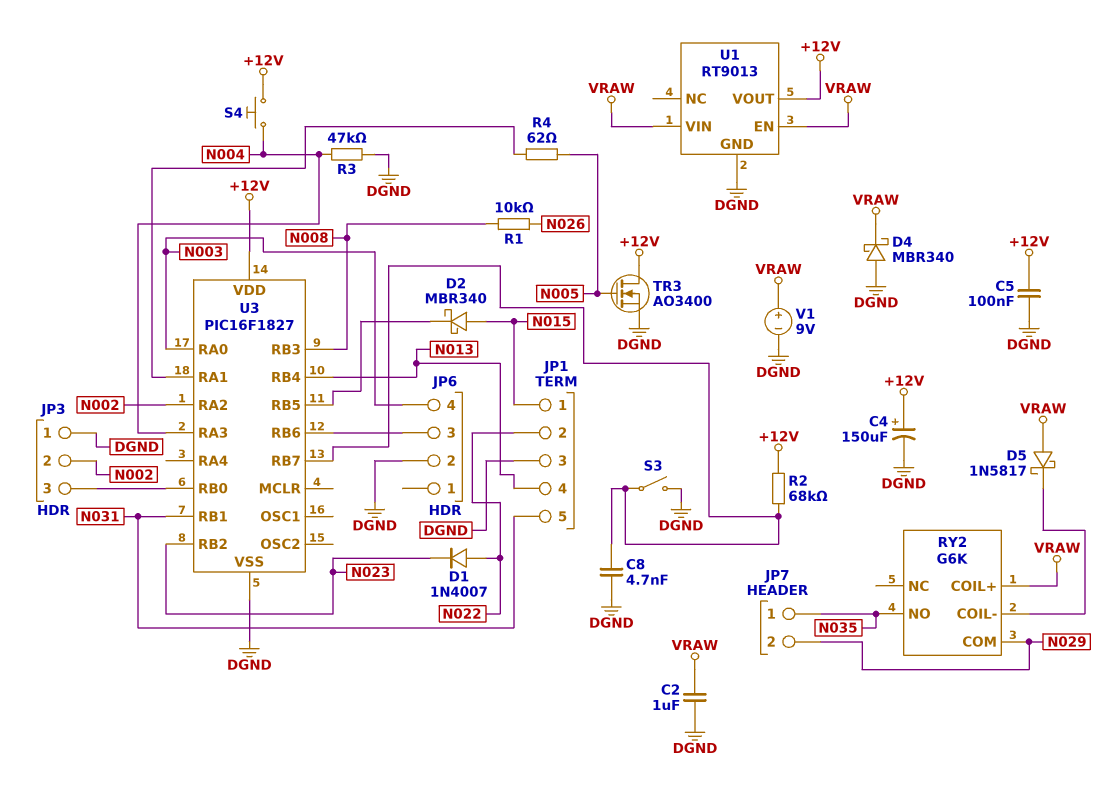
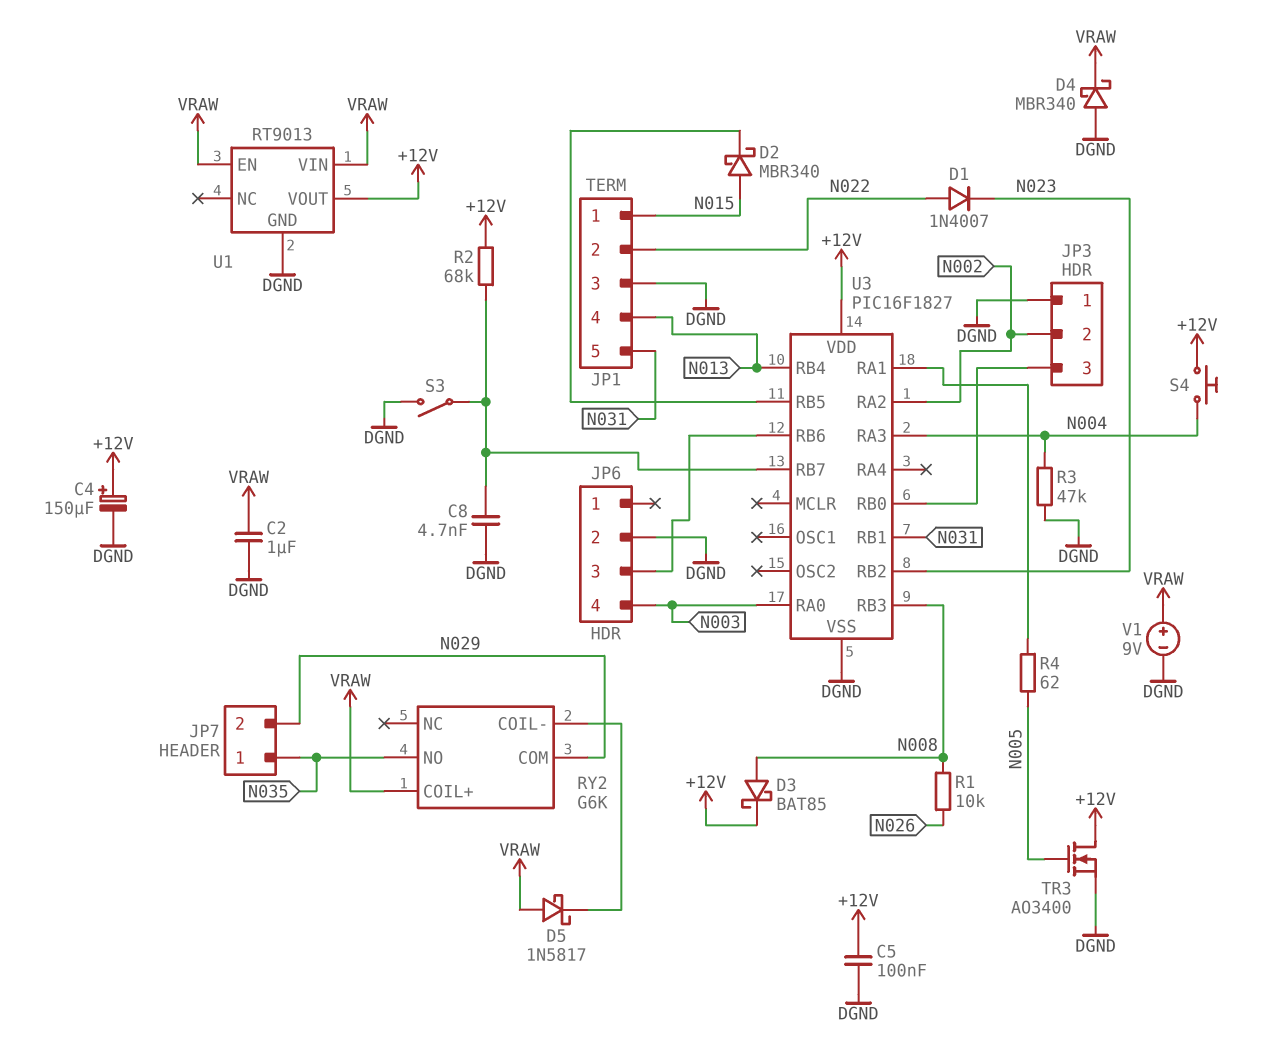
D3: none -> schottky BAT85 (A N008, K +12V)

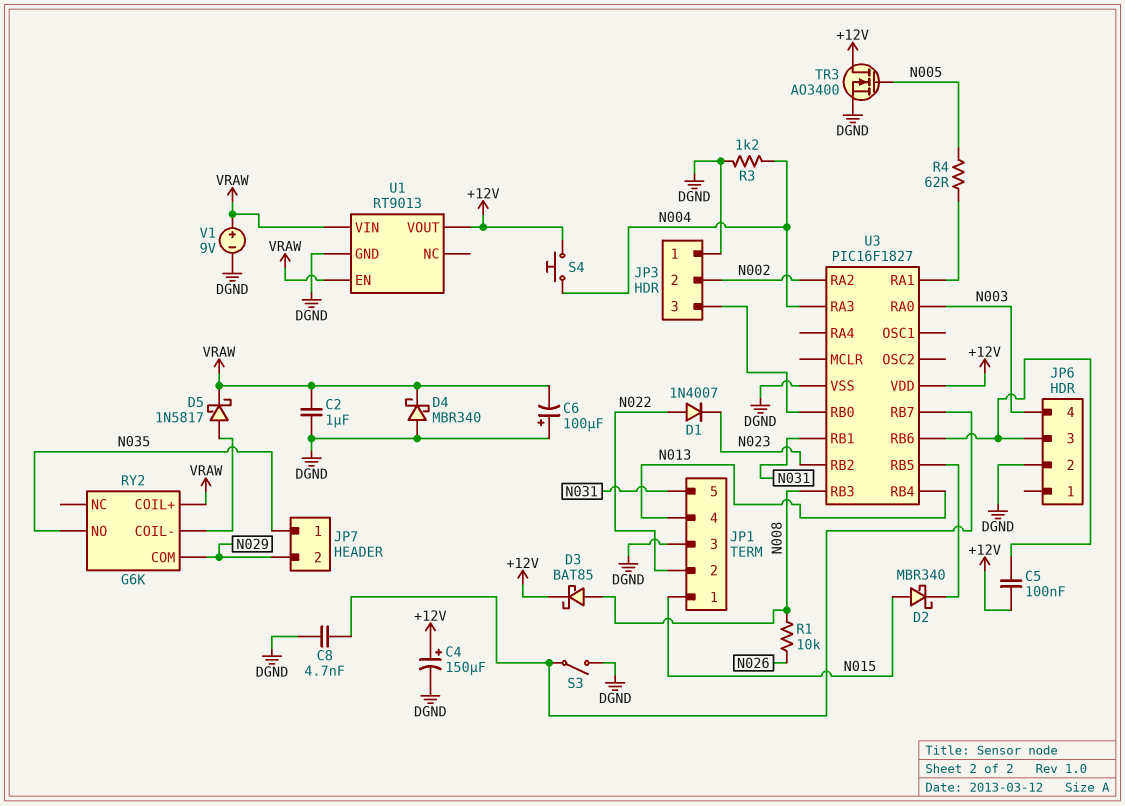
C5: 100nF (+12V, DGND) -> 100nF (+12V, JP6/3)
C6: none -> 100uF (plus DGND, minus VRAW)
D5: schottky 1N5817 (A VRAW, K RY2/COIL-) -> schottky 1N5817 (A RY2/COIL-, K VRAW)
R2: 68k (+12V, U3/RB7) -> none
R3: 47k (DGND, N004) -> 1.2k (DGND, N004)

